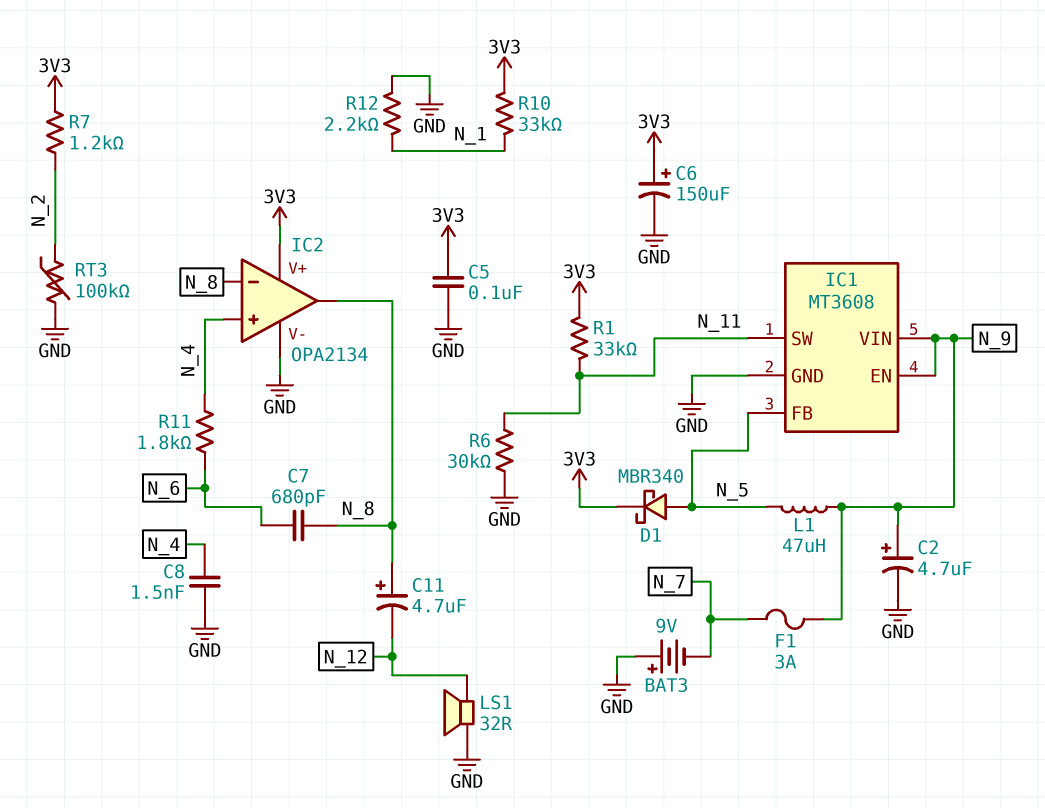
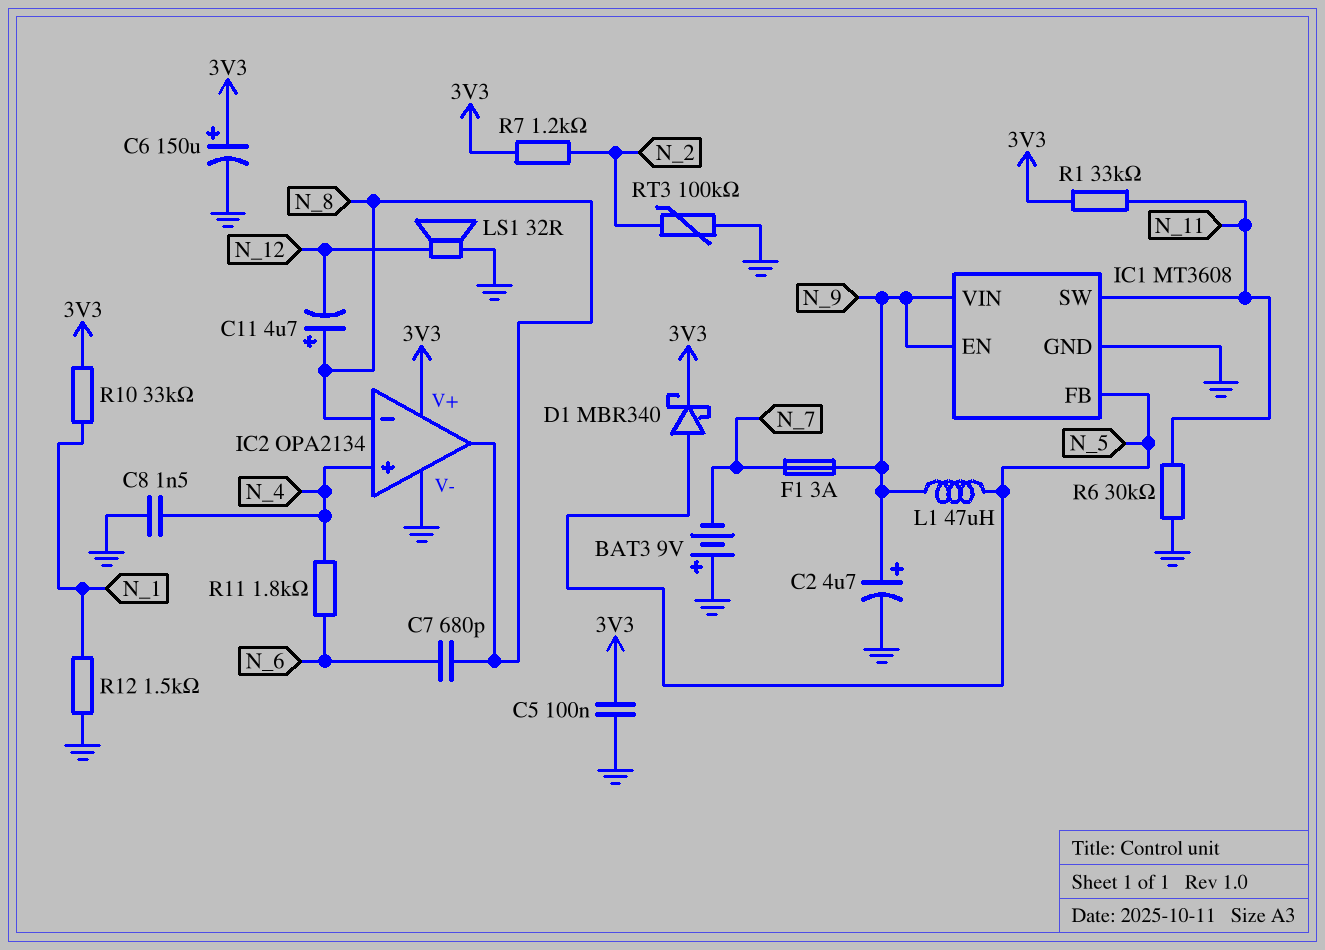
R12: 2.2k (GND, N_1) -> 1.5k (GND, N_1)

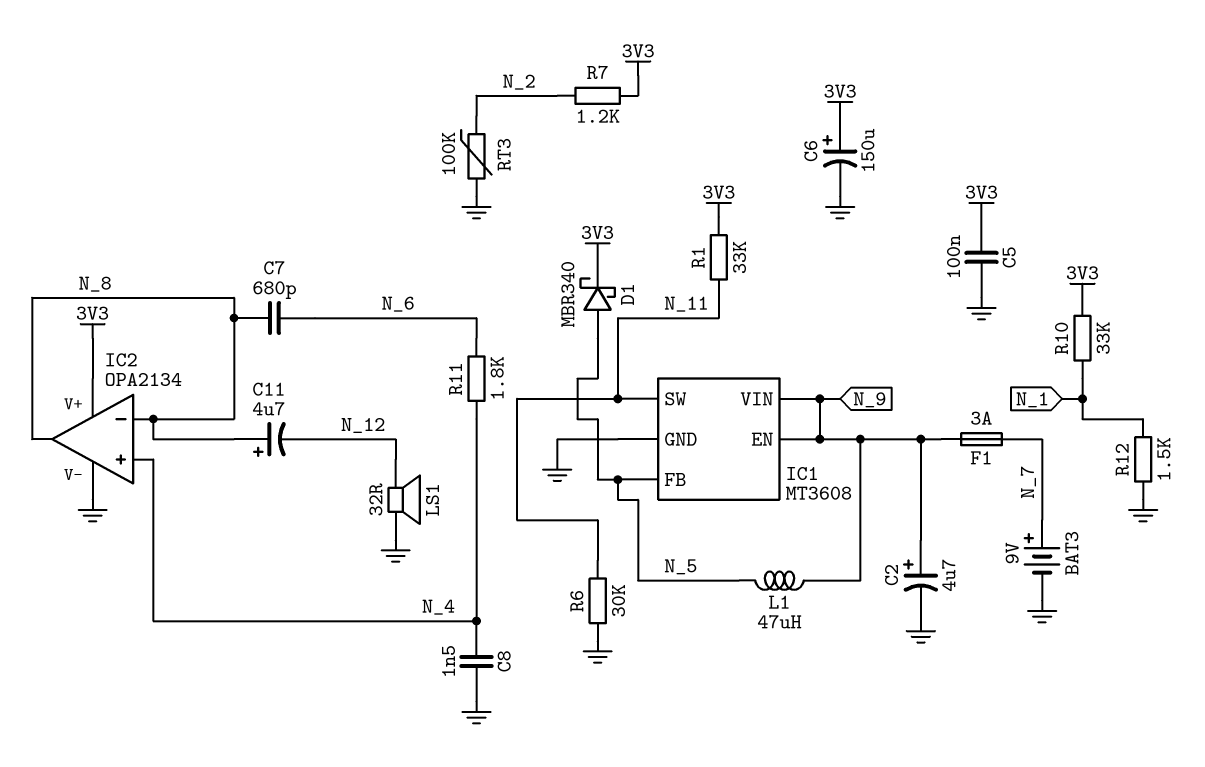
BAT3: 9V (plus GND, minus N_7) -> 9V (plus N_7, minus GND)

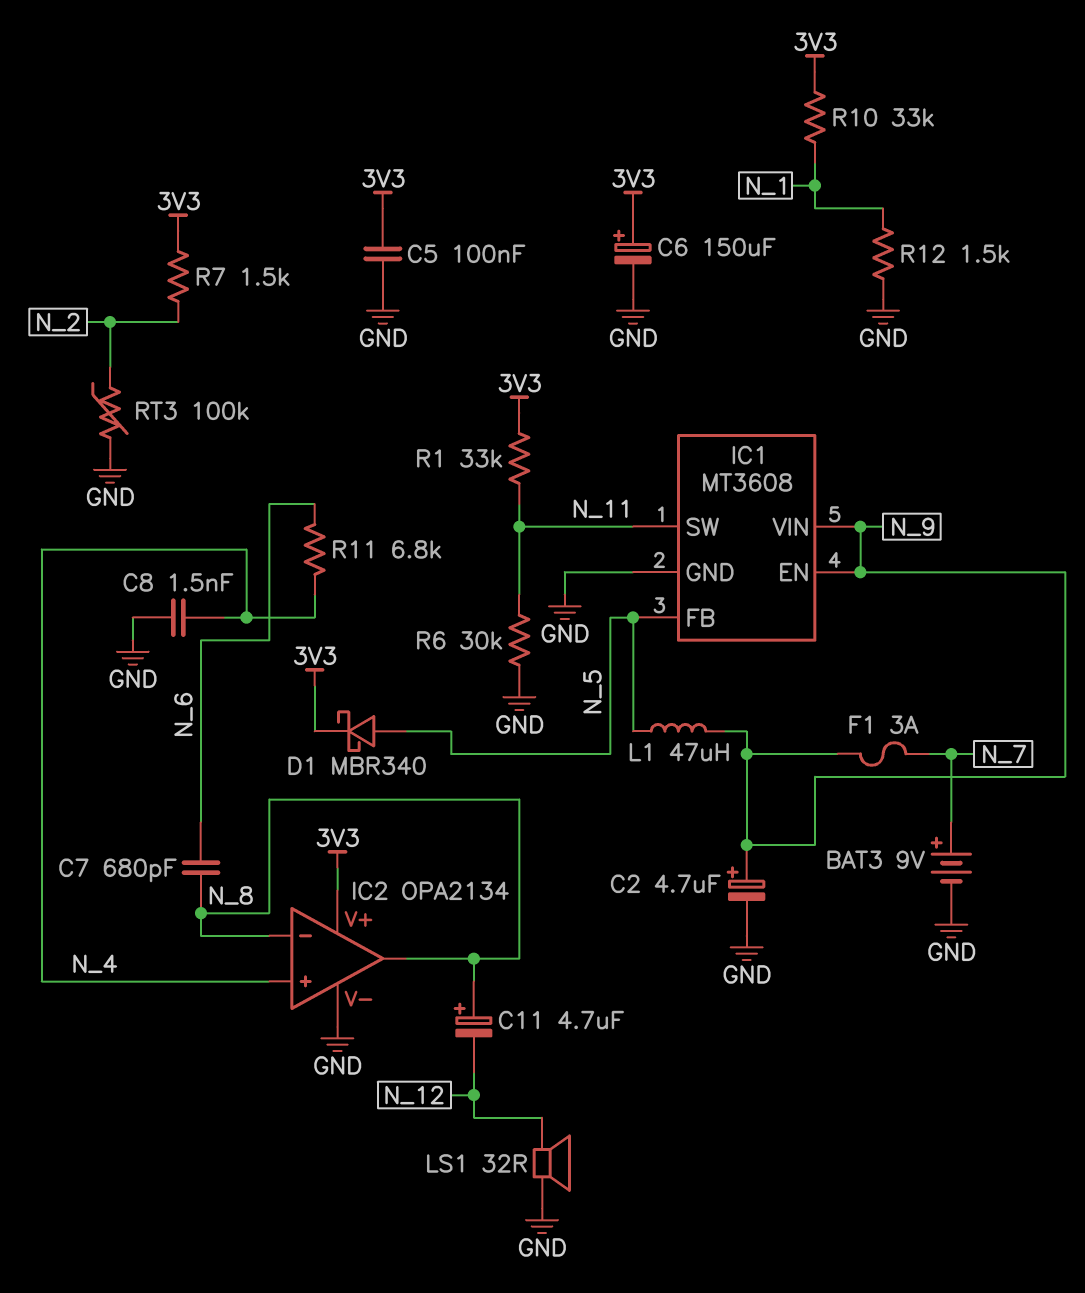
R7: 1.2k (3V3, N_2) -> 1.5k (3V3, N_2)
R11: 1.8k (N_4, N_6) -> 6.8k (N_4, N_6)

